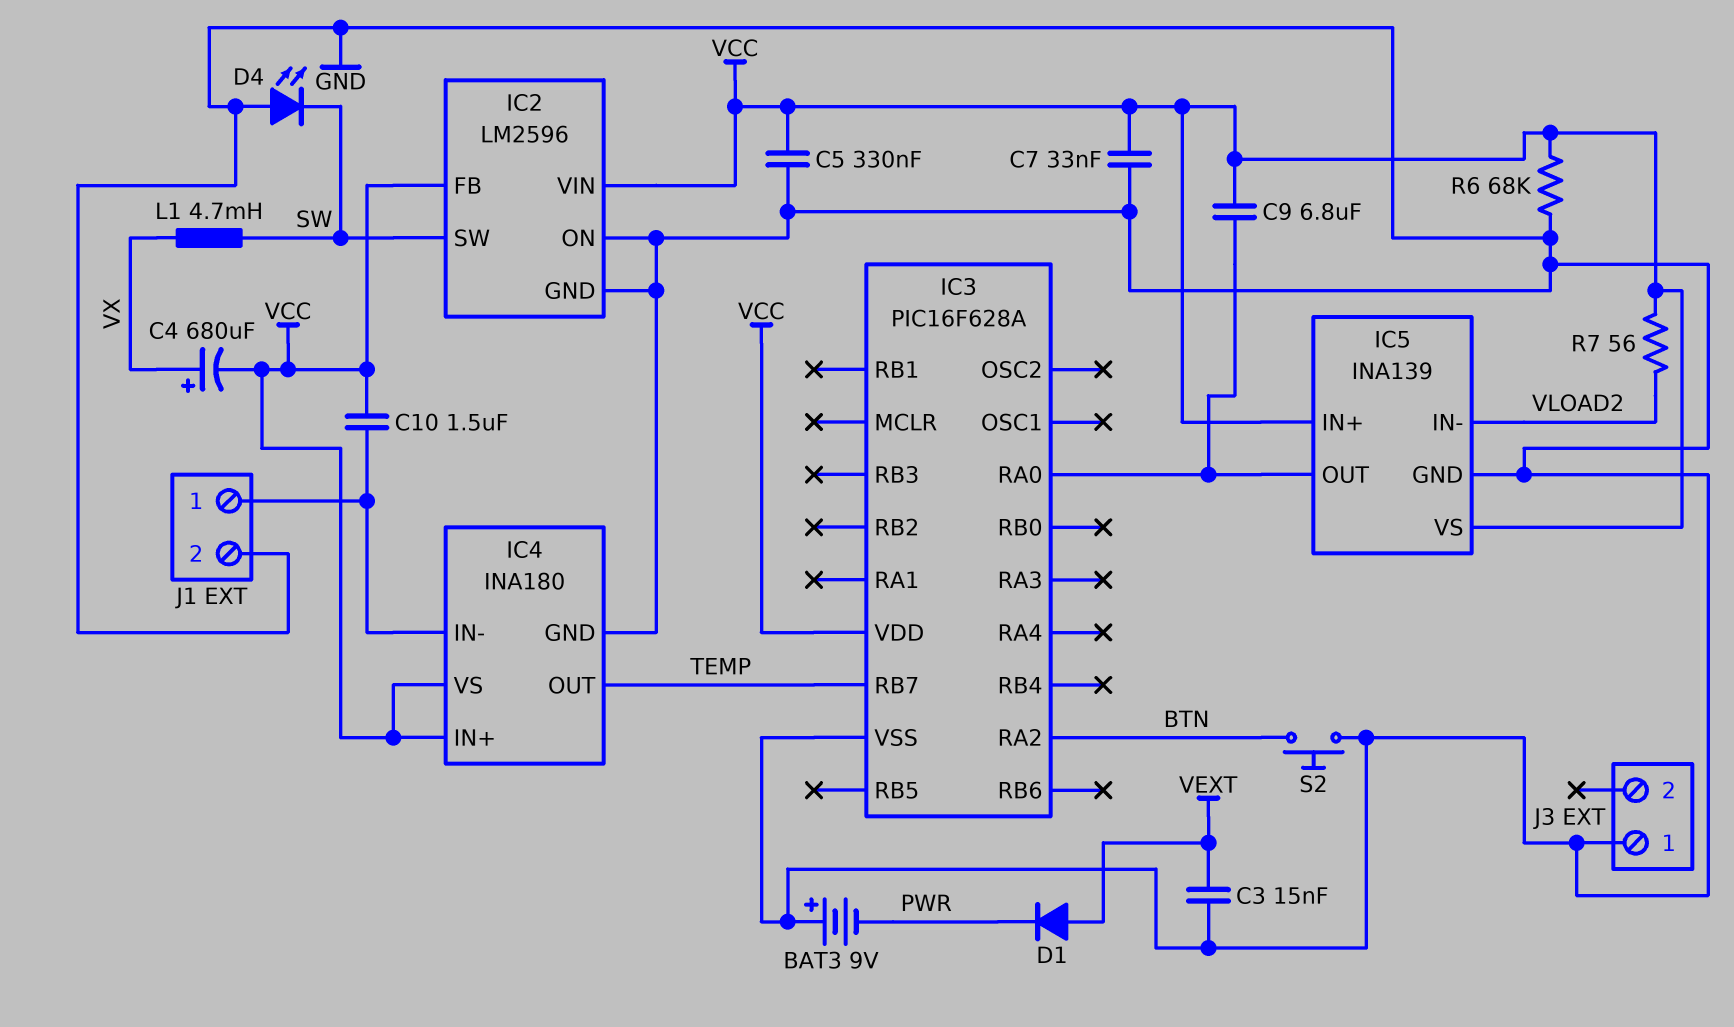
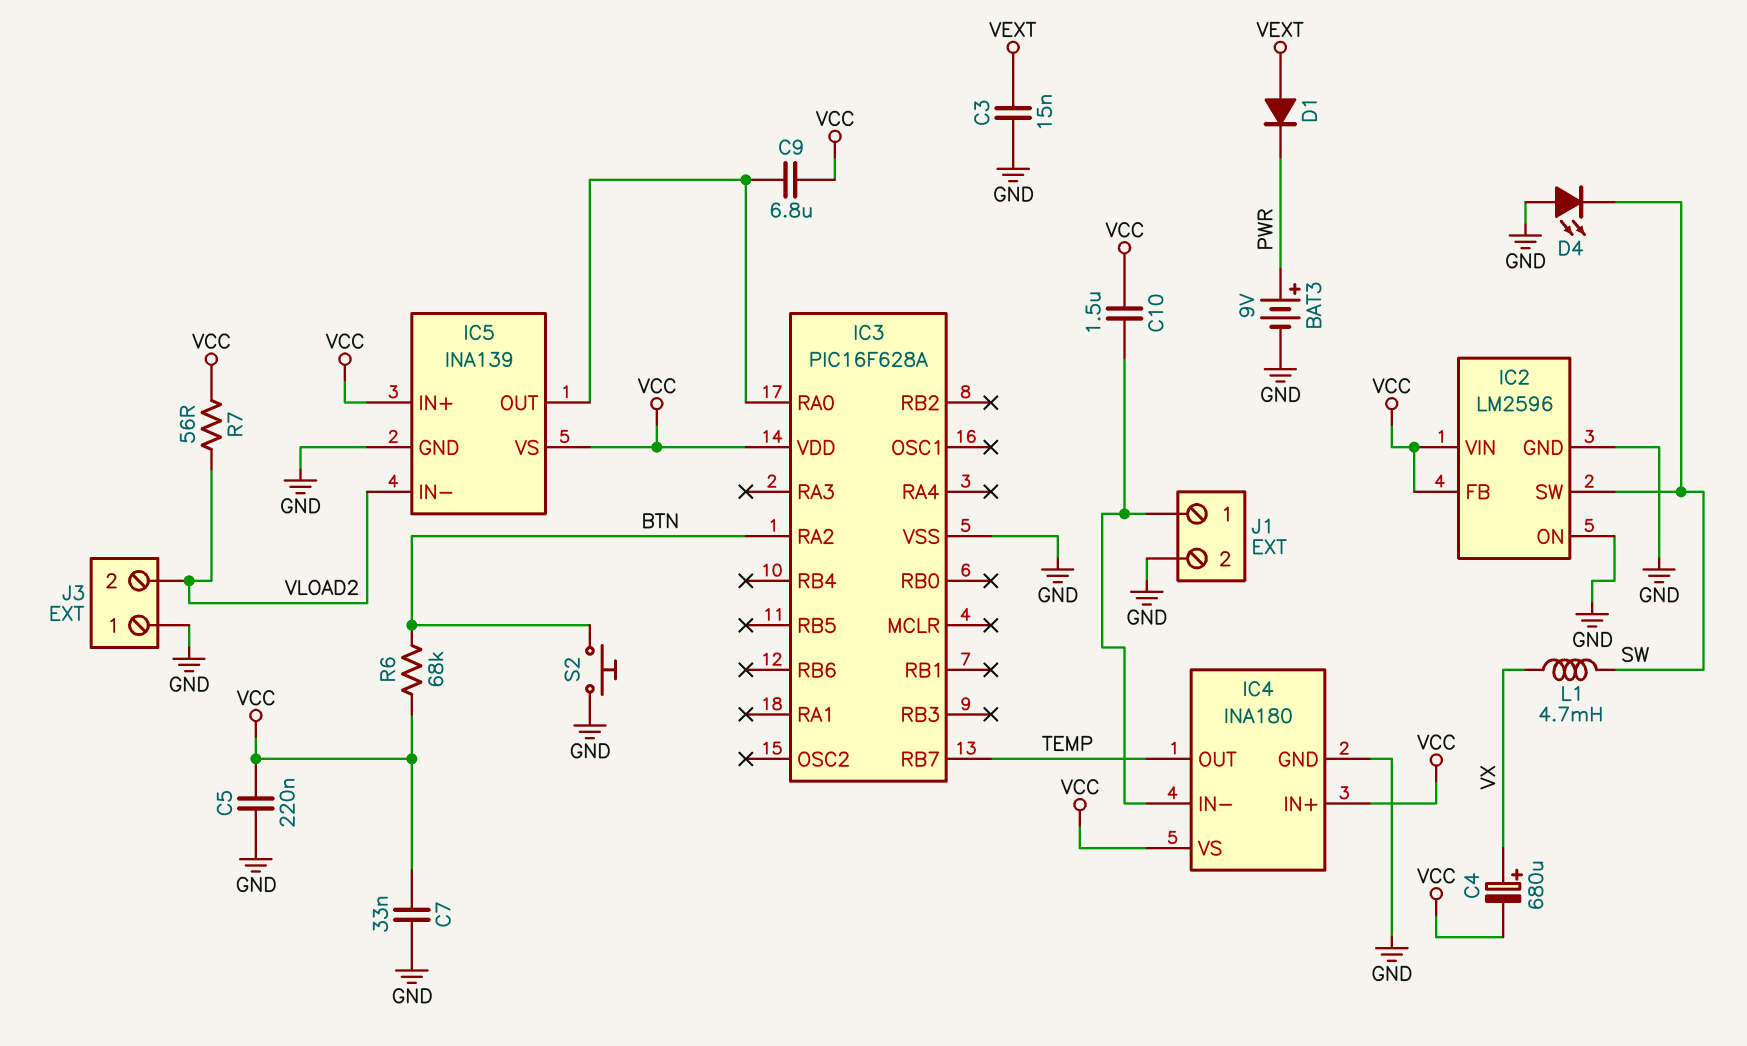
BAT3: 9V (plus GND, minus PWR) -> 9V (plus PWR, minus GND)
C5: 330nF (GND, VCC) -> 220nF (GND, VCC)
J3 pin 2: none -> VLOAD2
R6: 68k (GND, VCC) -> 68k (BTN, VCC)

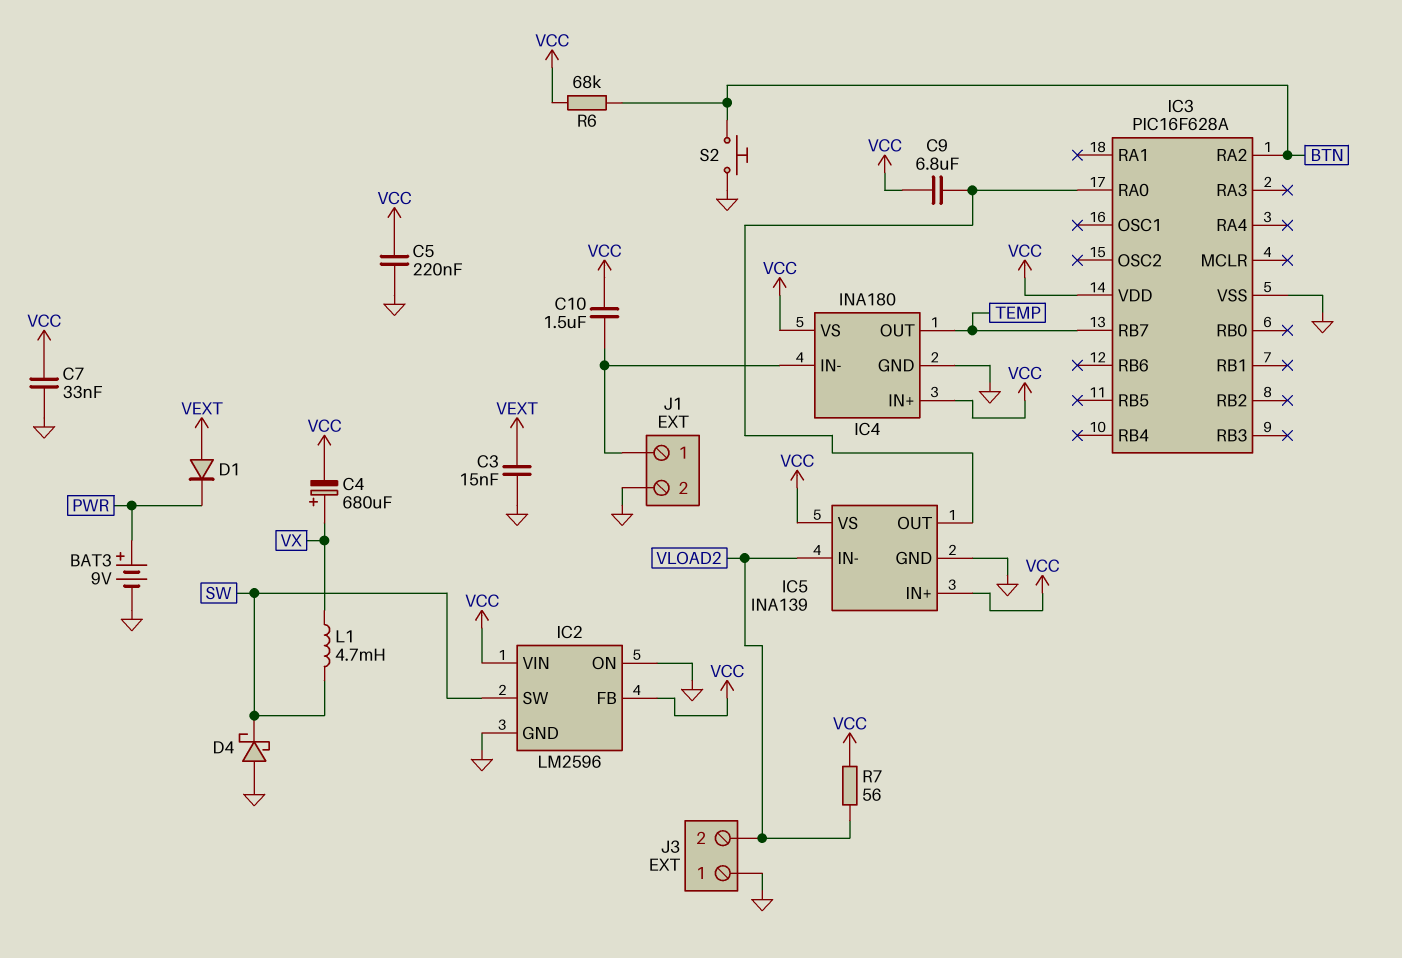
D4: LED (A GND, K SW) -> schottky (A GND, K SW)

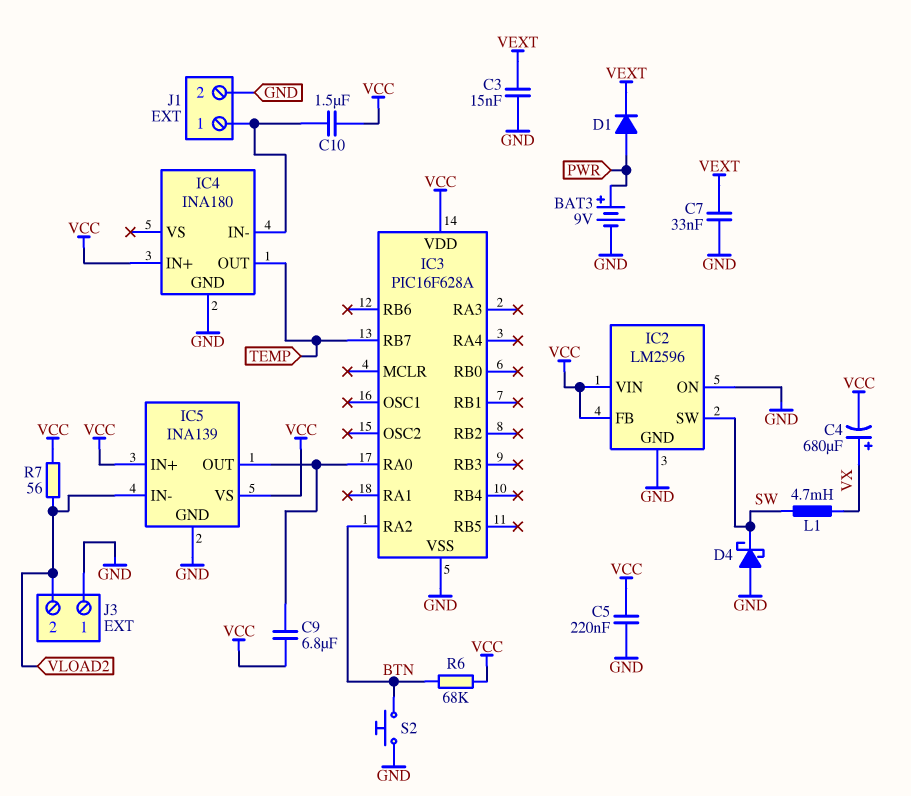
C7: 33nF (GND, VCC) -> 33nF (GND, VEXT)
D1: diode (A VEXT, K PWR) -> diode (A PWR, K VEXT)
IC4 pin VS: VCC -> none

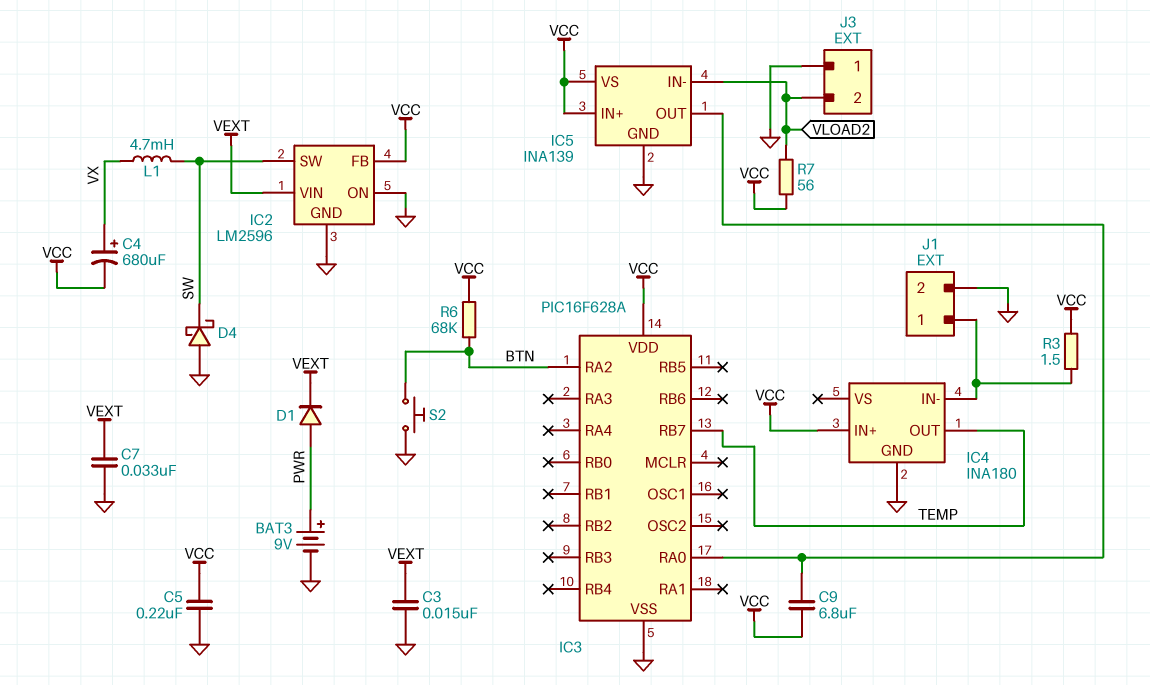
C10: 1.5uF (IC4/IN-, VCC) -> none
IC2 pin VIN: VCC -> VEXT
R3: none -> 1.5 (IC4/IN-, VCC)

